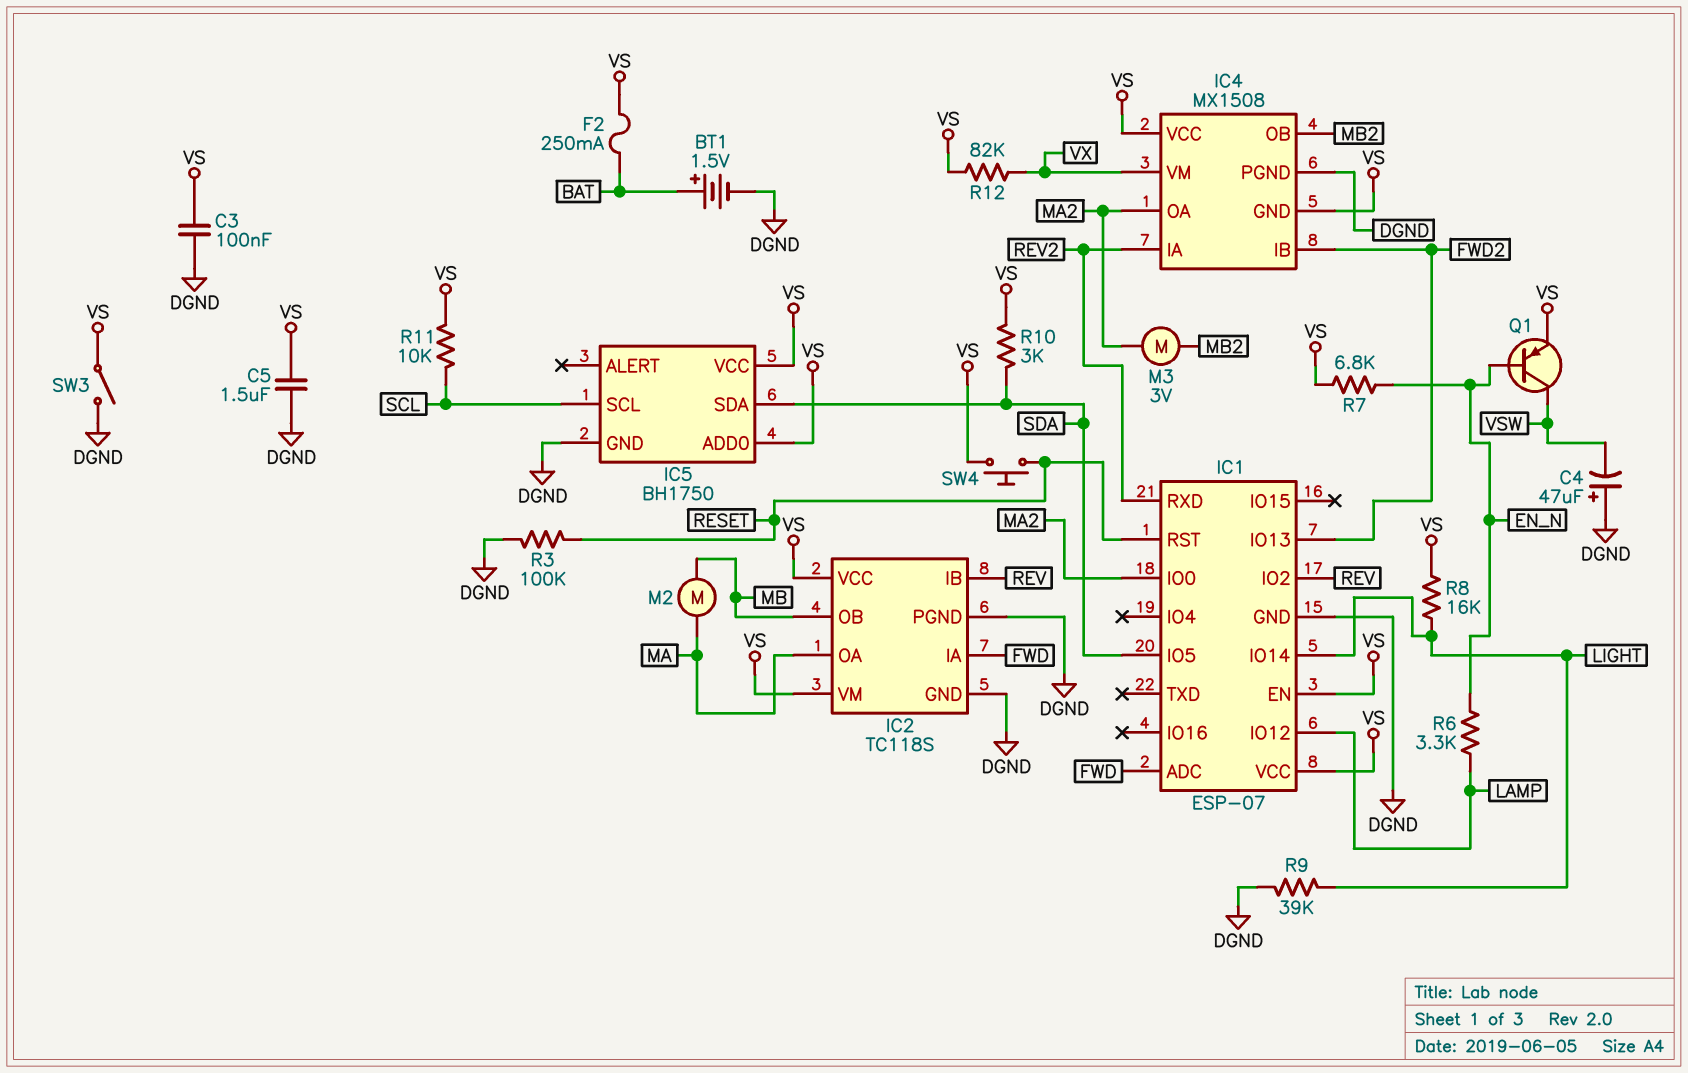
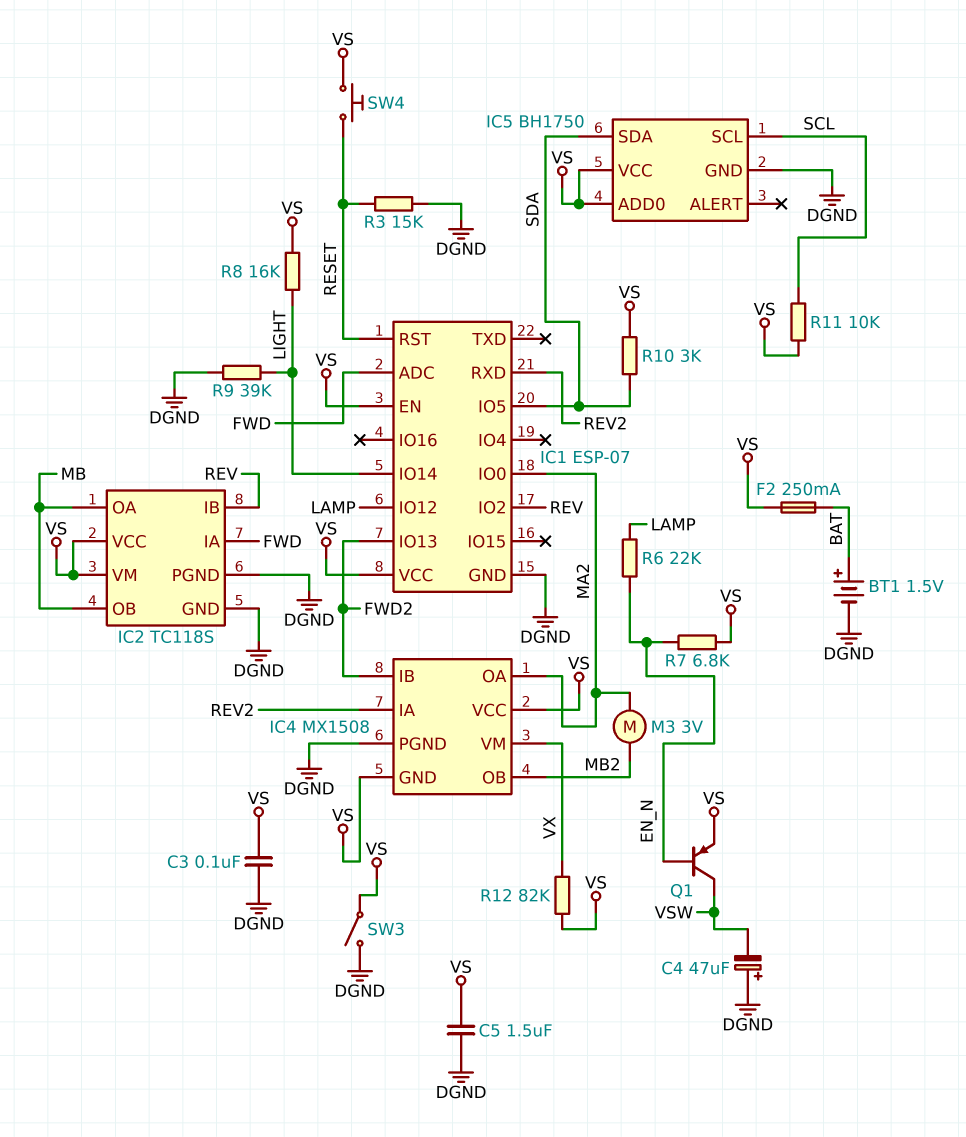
IC2 pin OA: MA -> MB
M2: motor (MA, MB) -> none
R3: 100k (DGND, RESET) -> 15k (DGND, RESET)
R6: 3.3k (EN_N, LAMP) -> 22k (EN_N, LAMP)

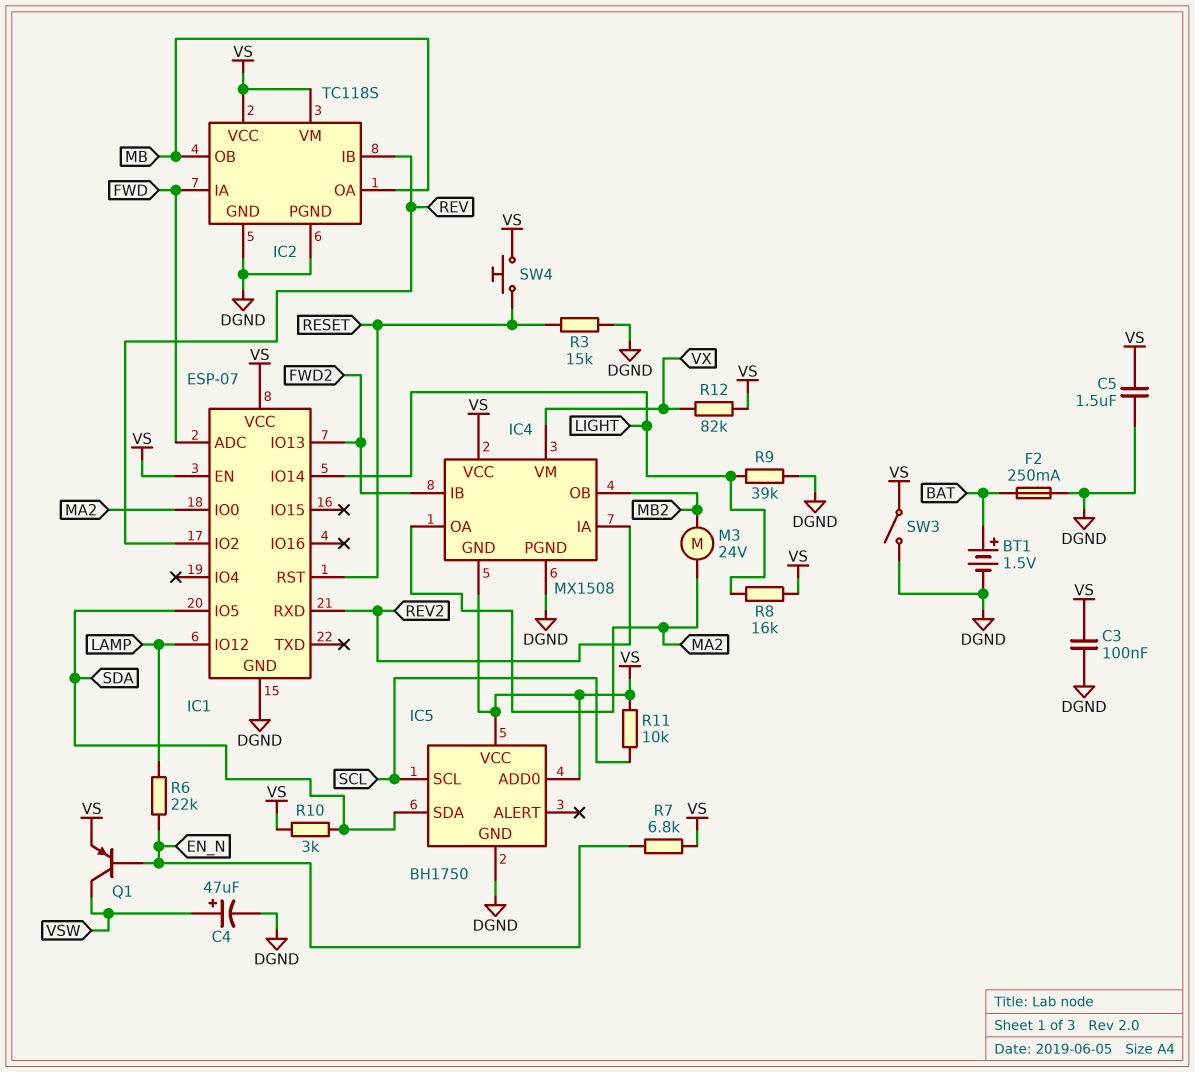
C4: 47uF (plus DGND, minus VSW) -> 47uF (plus VSW, minus DGND)
F2: 250mA (BAT, VS) -> 250mA (BAT, DGND)
M3: motor 3V (MA2, MB2) -> motor 24V (MA2, MB2)

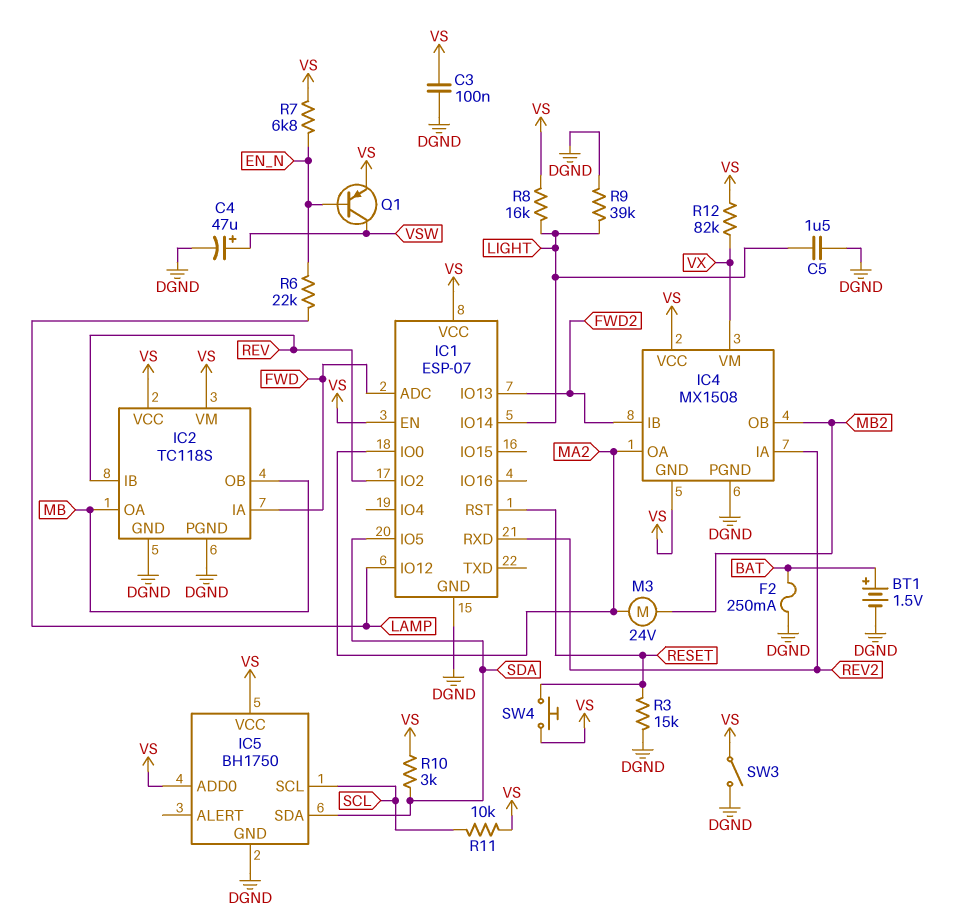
C5: 1.5uF (DGND, VS) -> 1.5uF (DGND, LIGHT)

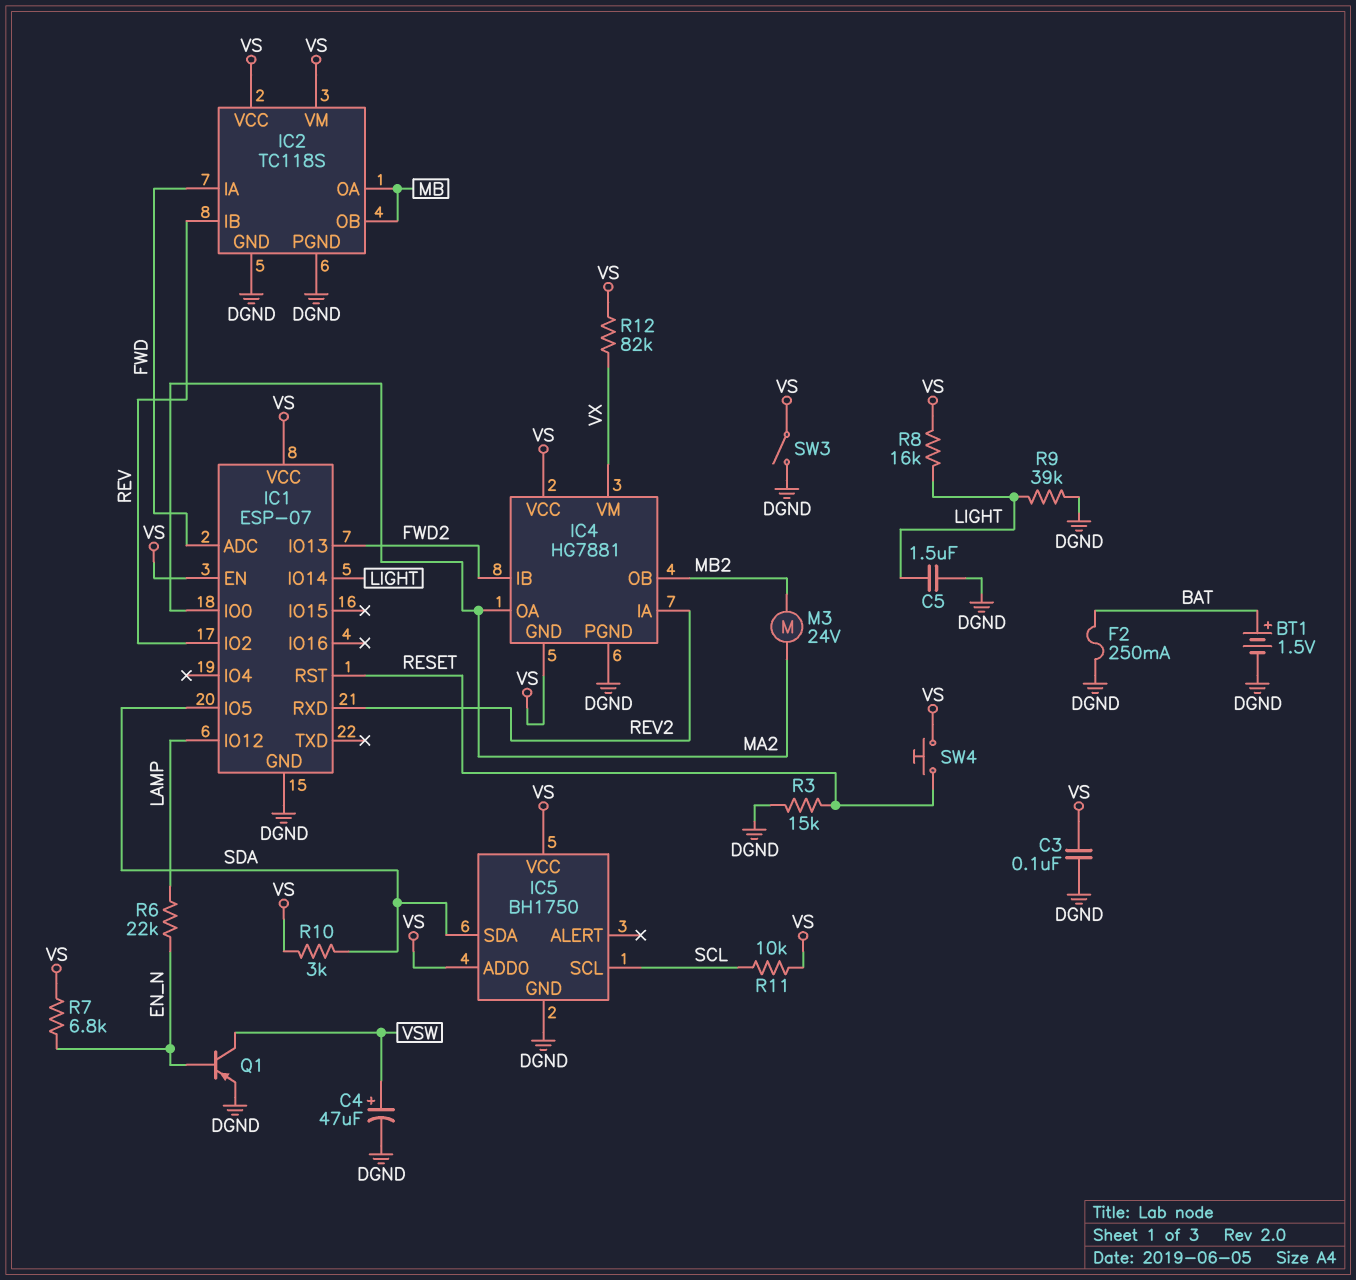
IC4: MX1508 -> HG7881
Q1: PNP (B EN_N, C VSW, E VS) -> PNP (B EN_N, C VSW, E DGND)

